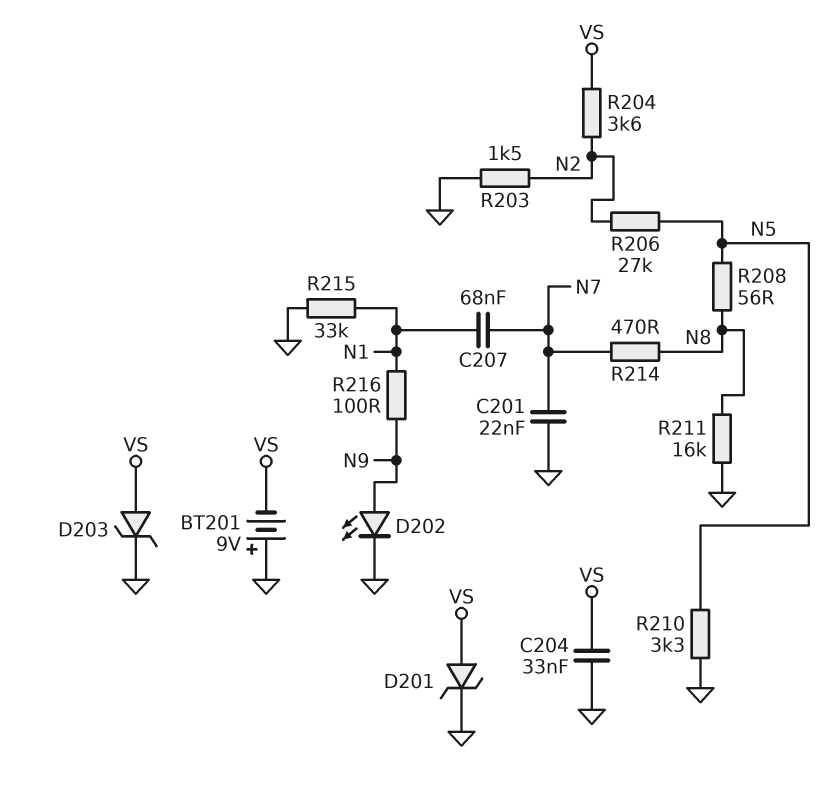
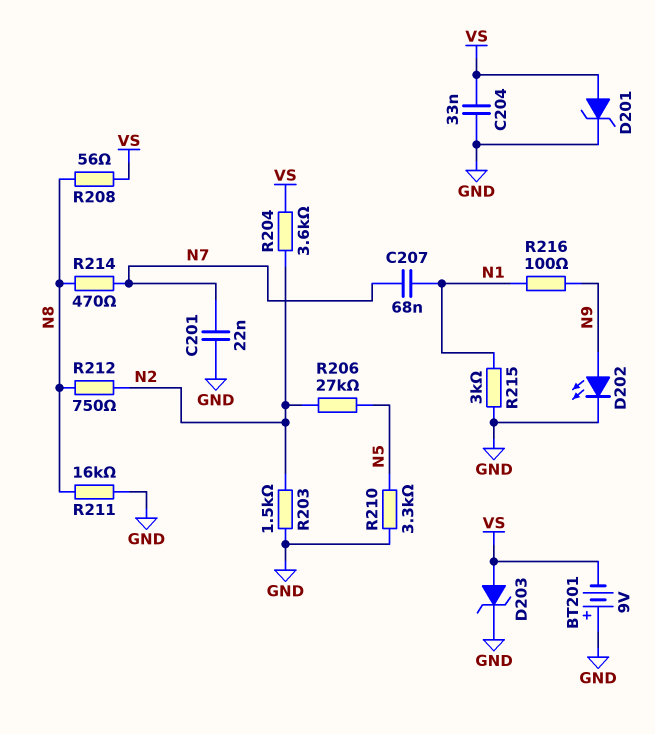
R208: 56 (N5, N8) -> 56 (N8, VS)
R212: none -> 750 (N2, N8)
R215: 33k (GND, N1) -> 3k (GND, N1)

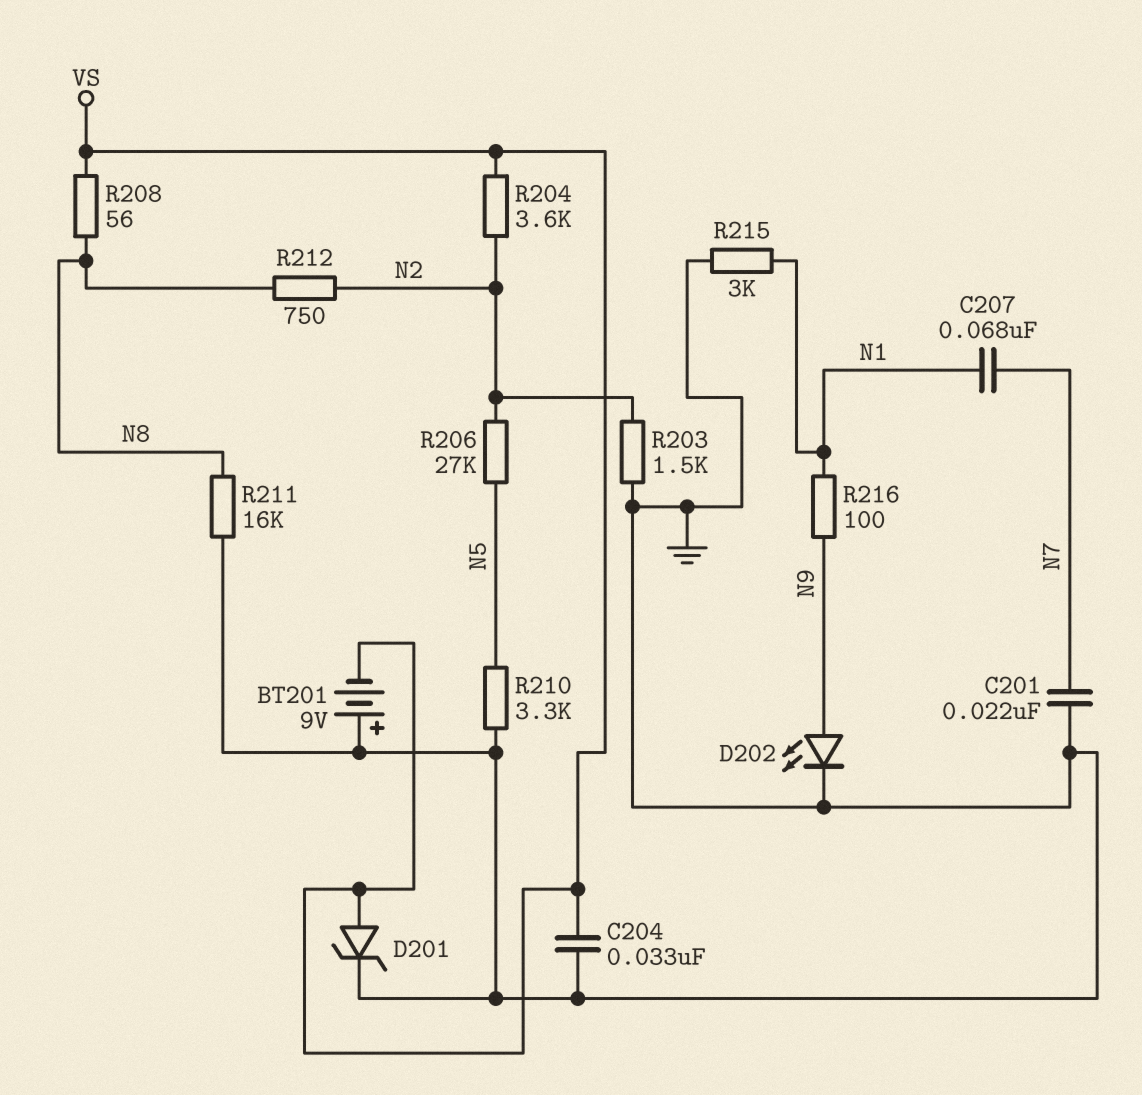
D203: zener (A VS, K GND) -> none
R214: 470 (N7, N8) -> none

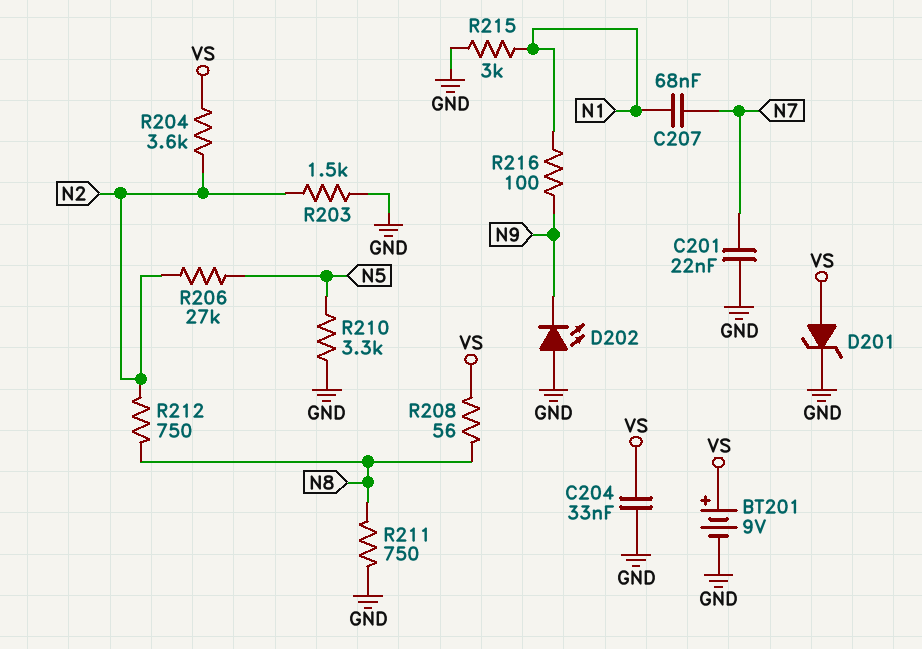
BT201: 9V (plus GND, minus VS) -> 9V (plus VS, minus GND)
D202: LED (A N9, K GND) -> LED (A GND, K N9)
R211: 16k (GND, N8) -> 750 (GND, N8)

